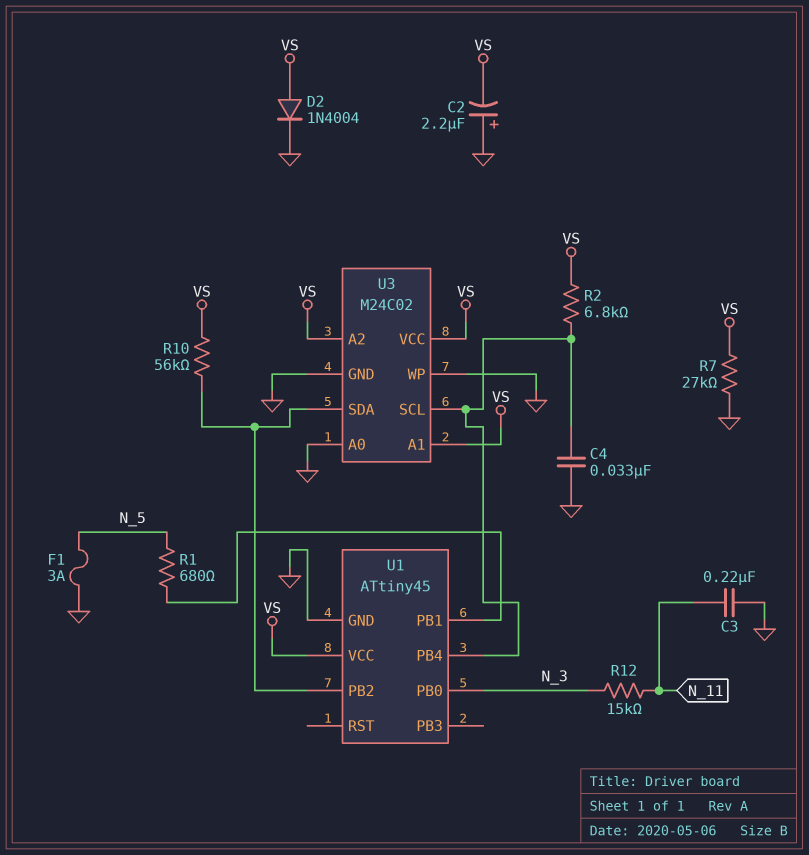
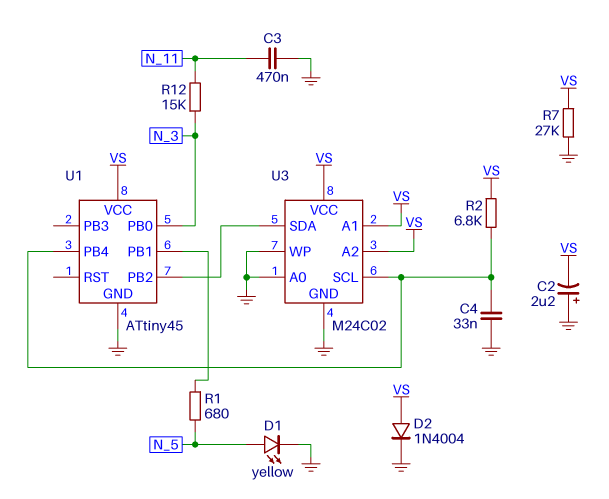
C3: 220nF (GND, N_11) -> 470nF (GND, N_11)
D1: none -> LED yellow (A N_5, K GND)
F1: 3A (GND, N_5) -> none
R10: 56k (U1/PB2, VS) -> none

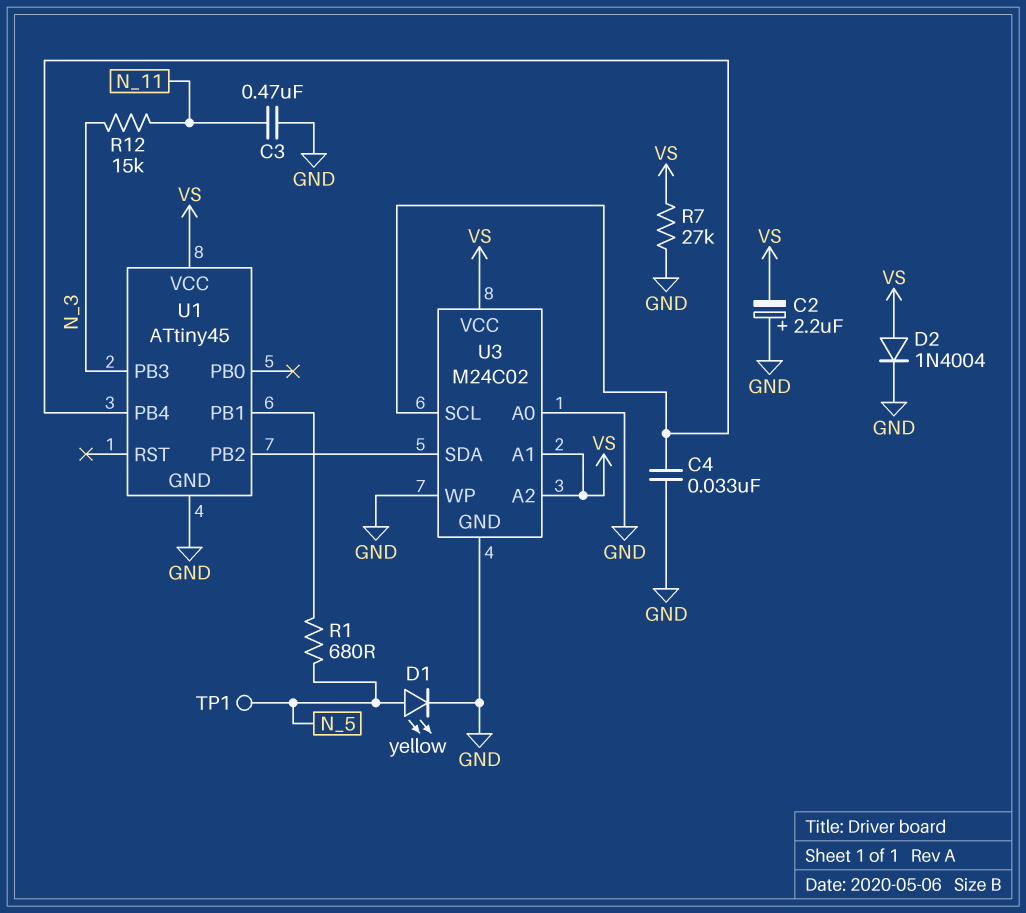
R2: 6.8k (U1/PB4, VS) -> none
TP1: none -> test point (N_5)
U1 pin PB0: N_3 -> none
U1 pin PB3: none -> N_3

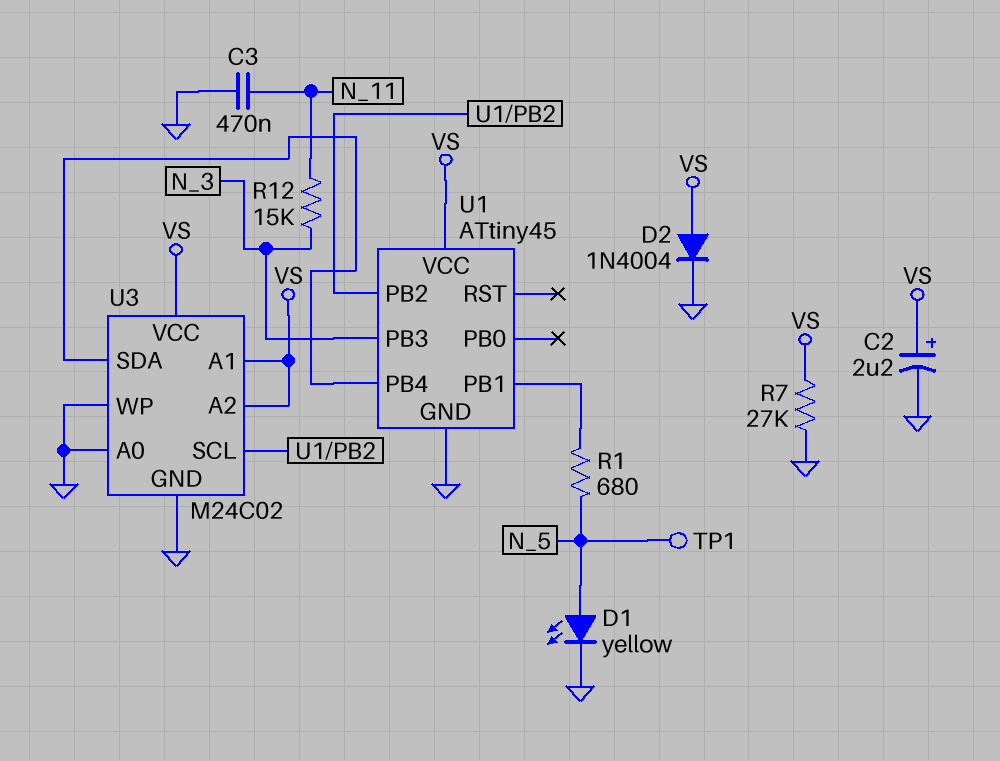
C2: 2.2uF (plus GND, minus VS) -> 2.2uF (plus VS, minus GND)
C4: 33nF (GND, U1/PB4) -> none
U3 pin SCL: U1/PB4 -> U1/PB2
U3 pin SDA: U1/PB2 -> U1/PB4

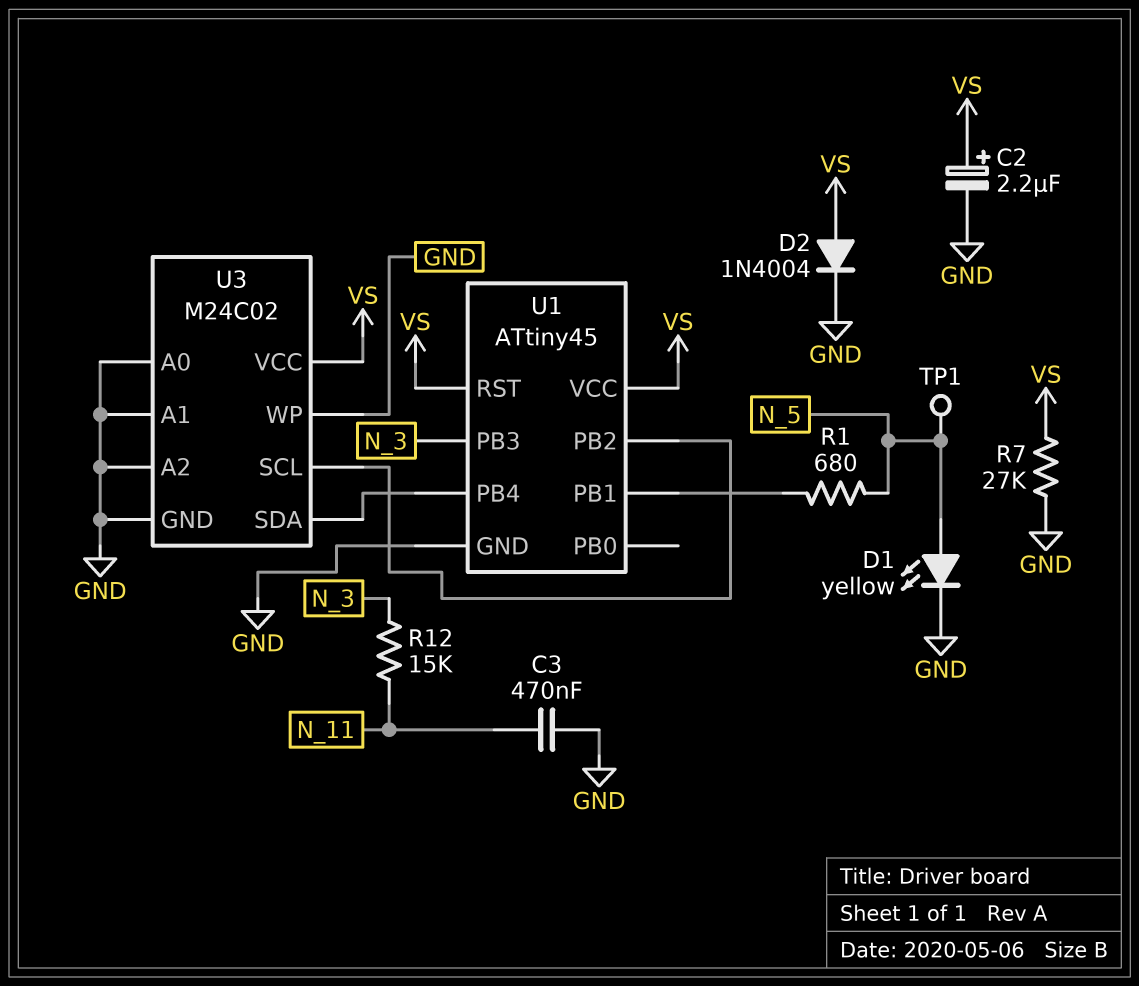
U1 pin RST: none -> VS
U3 pin A1: VS -> GND
U3 pin A2: VS -> GND

